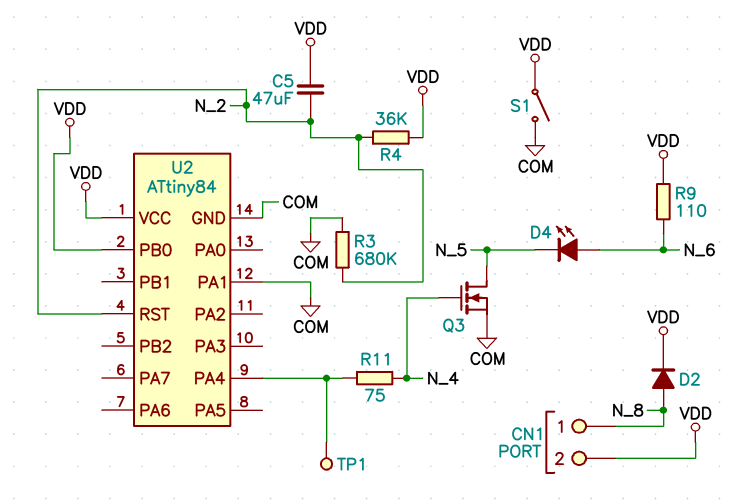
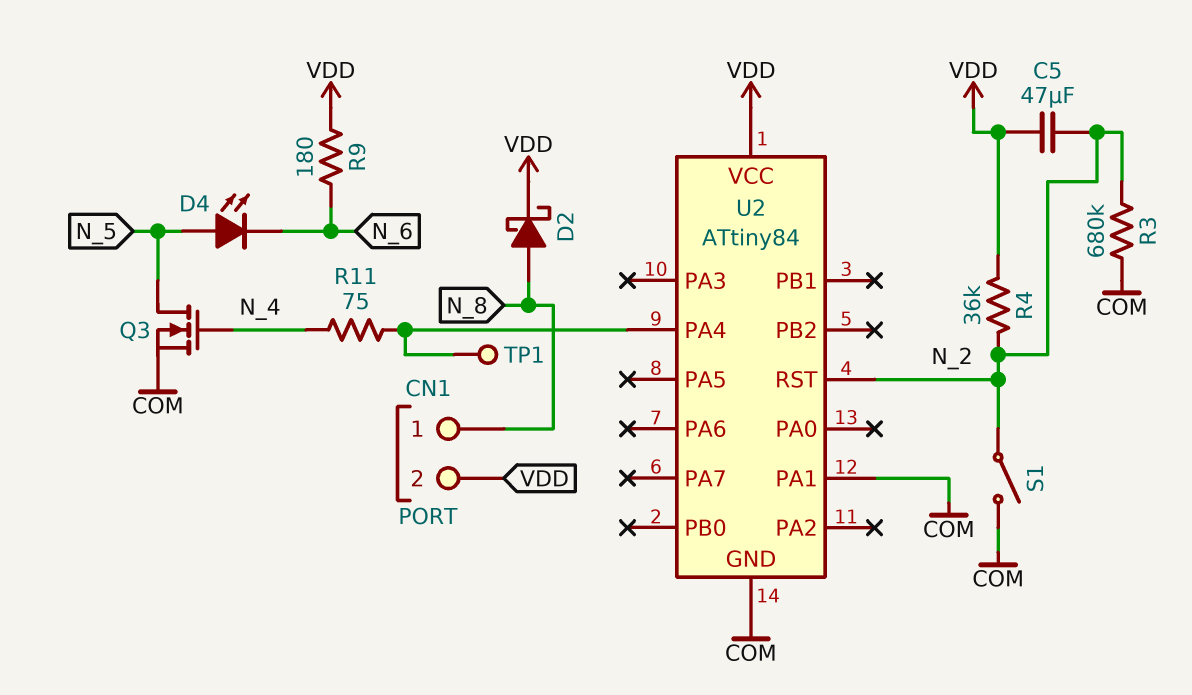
D2: diode (A N_8, K VDD) -> schottky (A N_8, K VDD)
D4: LED (A N_6, K N_5) -> LED (A N_5, K N_6)
R9: 110 (N_6, VDD) -> 180 (N_6, VDD)
S1: switch (COM, VDD) -> switch (COM, N_2)
U2 pin PB0: VDD -> none

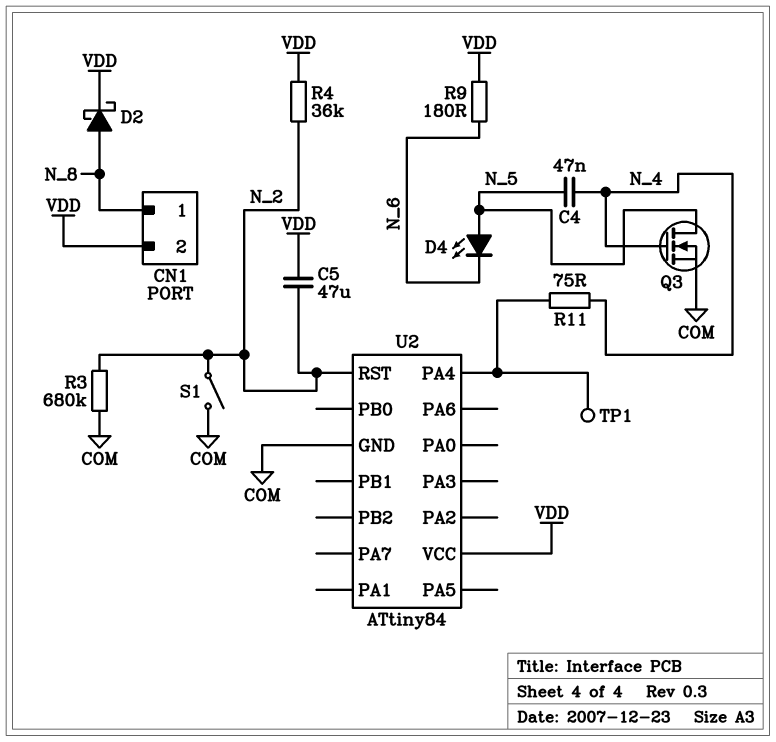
C4: none -> 47nF (N_4, N_5)
U2 pin PA1: COM -> none

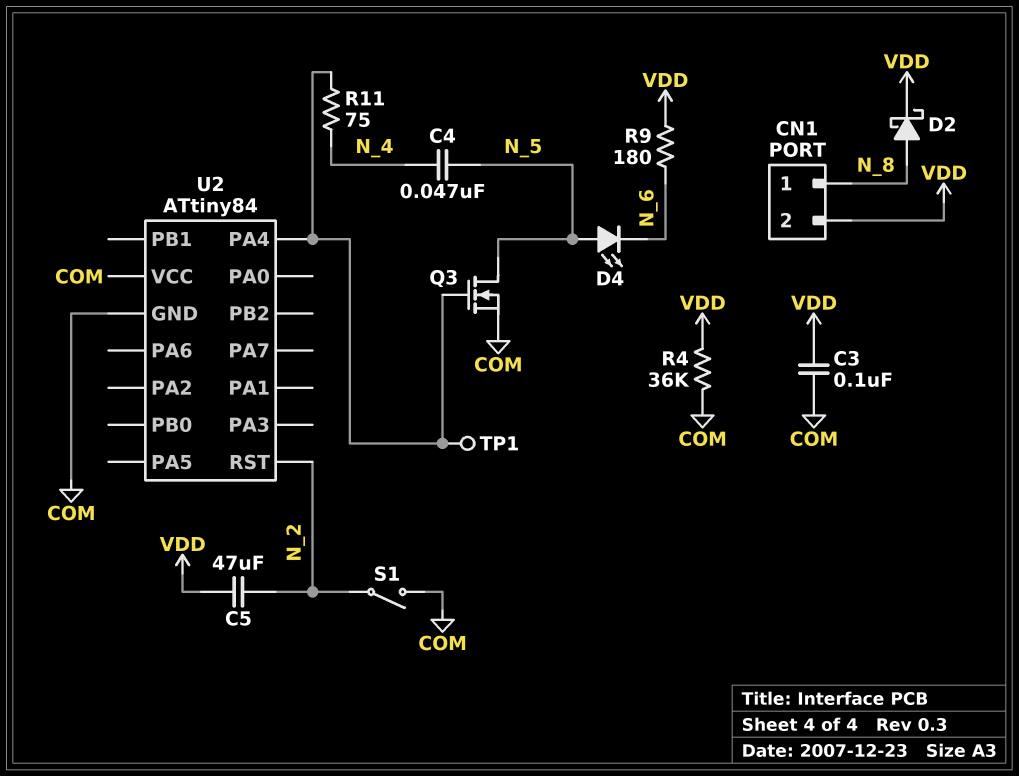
C3: none -> 100nF (COM, VDD)
Q3: NMOS (G N_4, D N_5, S COM) -> NMOS (G U2/PA4, D N_5, S COM)
R3: 680k (COM, N_2) -> none
R4: 36k (N_2, VDD) -> 36k (COM, VDD)
U2 pin VCC: VDD -> COM

